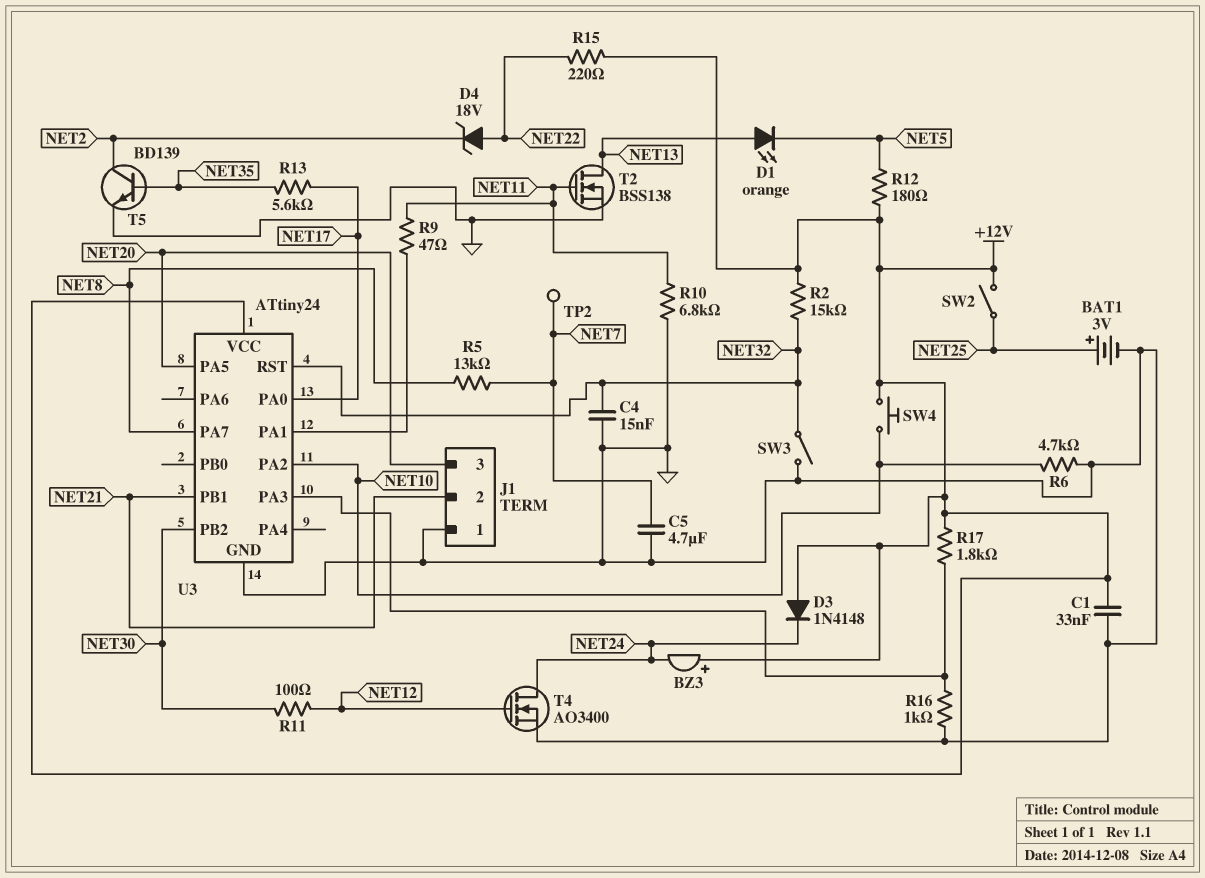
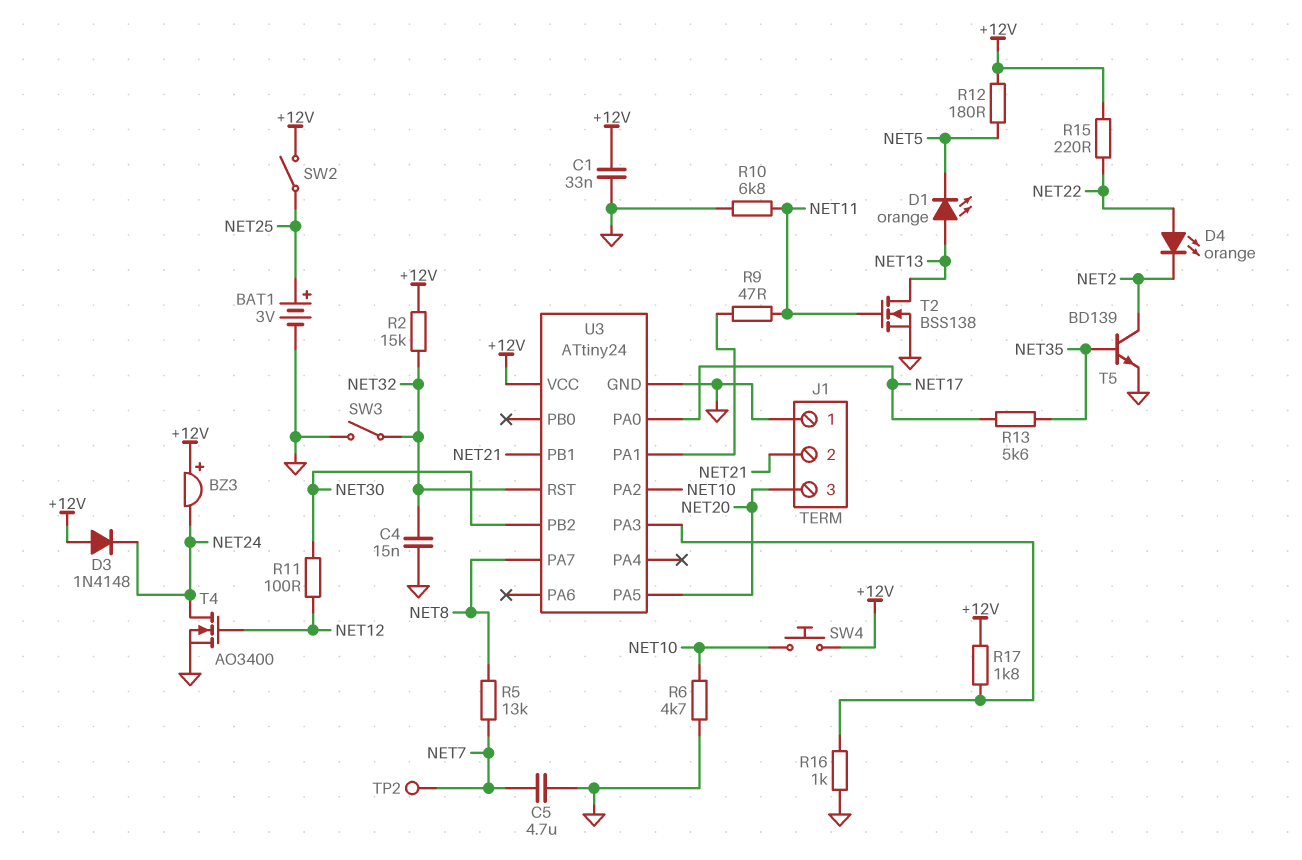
D4: zener 18V (A NET22, K NET2) -> LED orange (A NET22, K NET2)

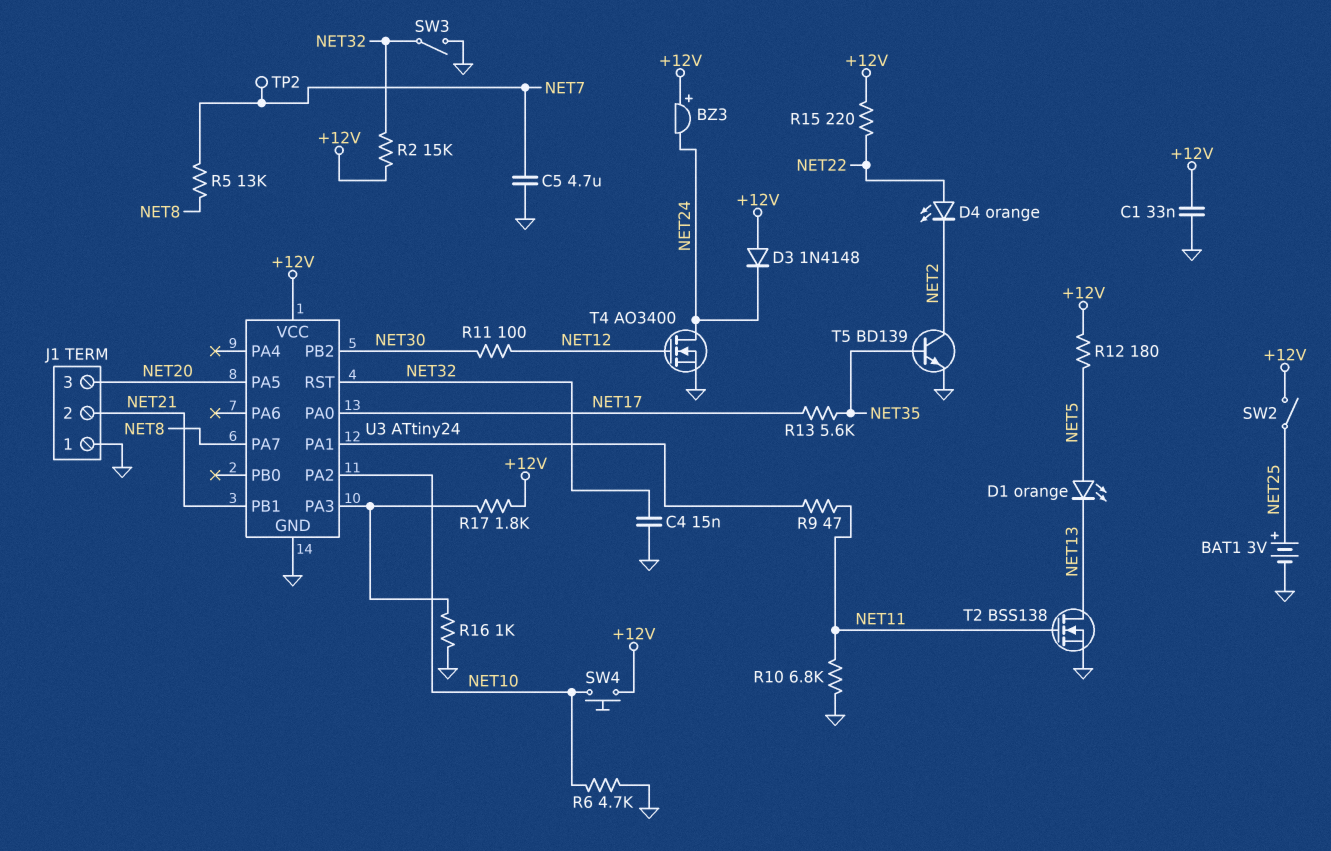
D1: LED orange (A NET13, K NET5) -> LED orange (A NET5, K NET13)

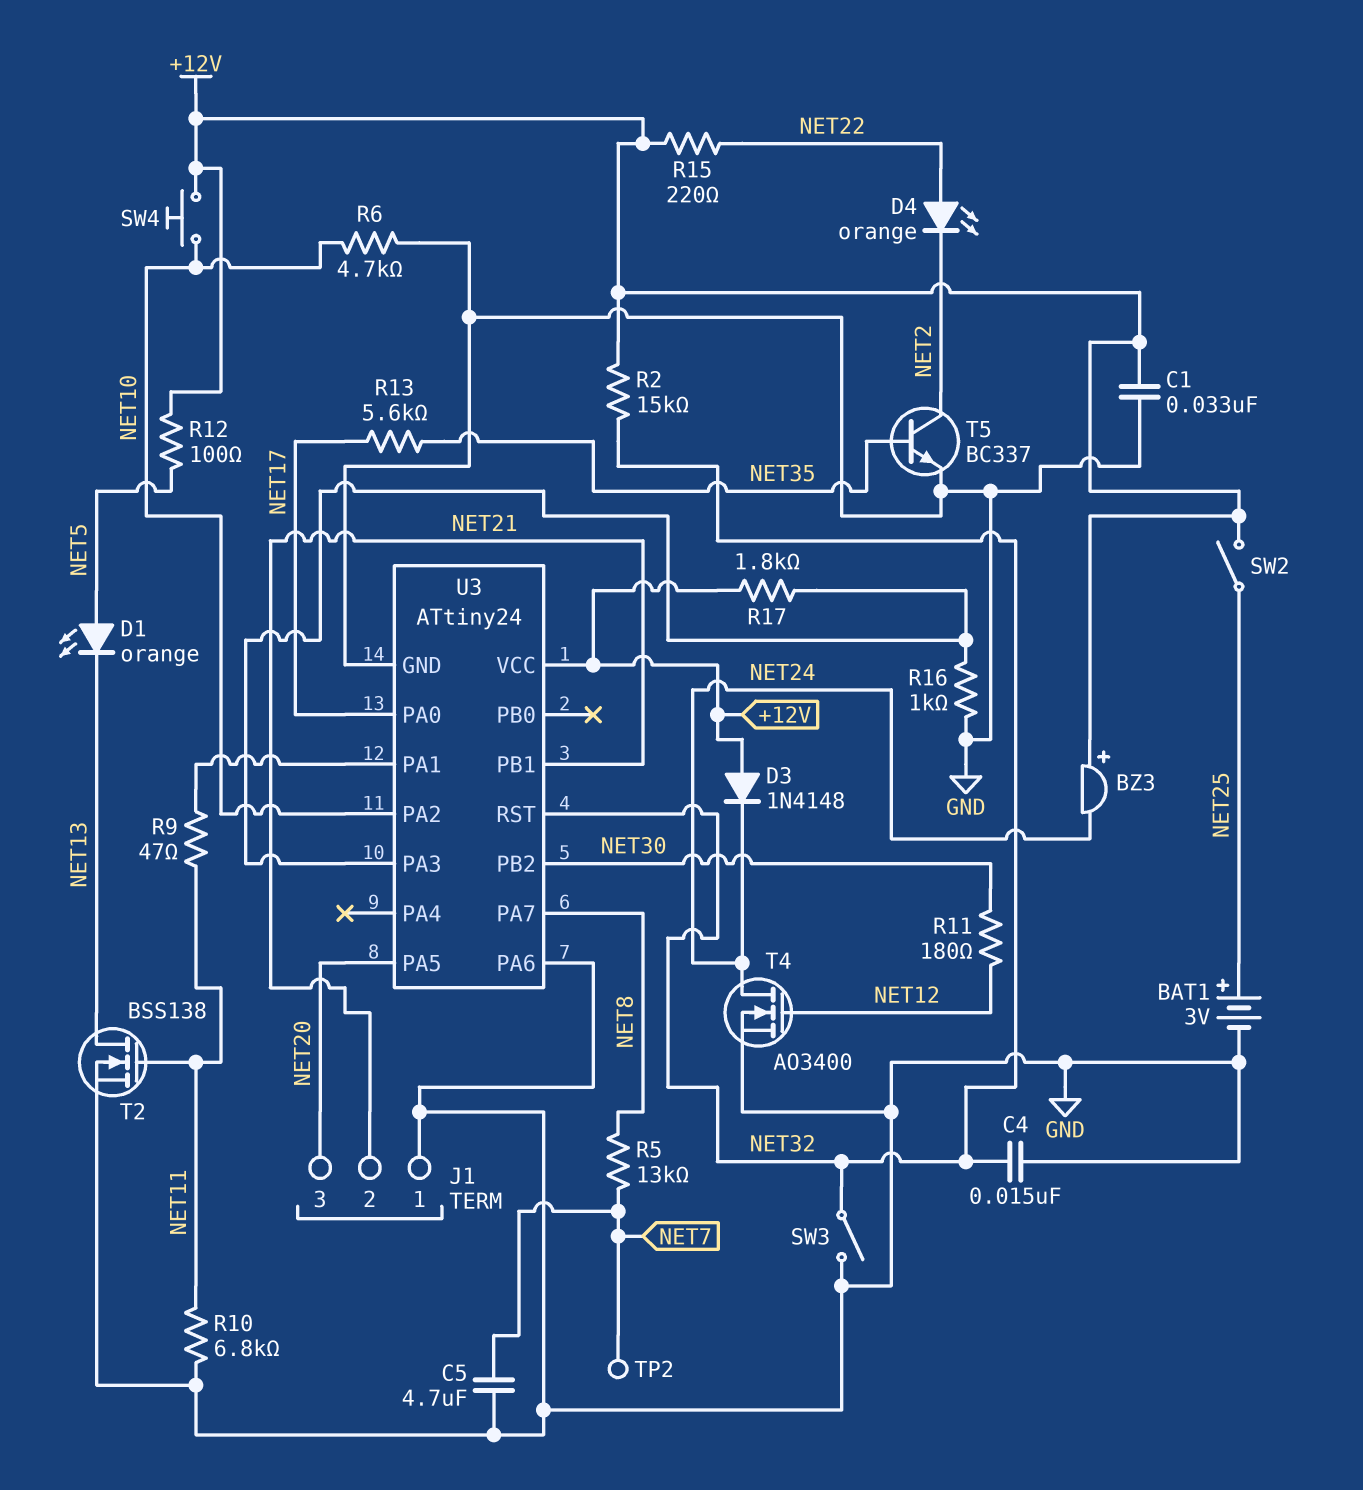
R11: 100 (NET12, NET30) -> 180 (NET12, NET30)
R12: 180 (+12V, NET5) -> 100 (+12V, NET5)
T5: NPN BD139 (B NET35, C NET2, E GND) -> NPN BC337 (B NET35, C NET2, E GND)
U3 pin PA6: none -> GND

